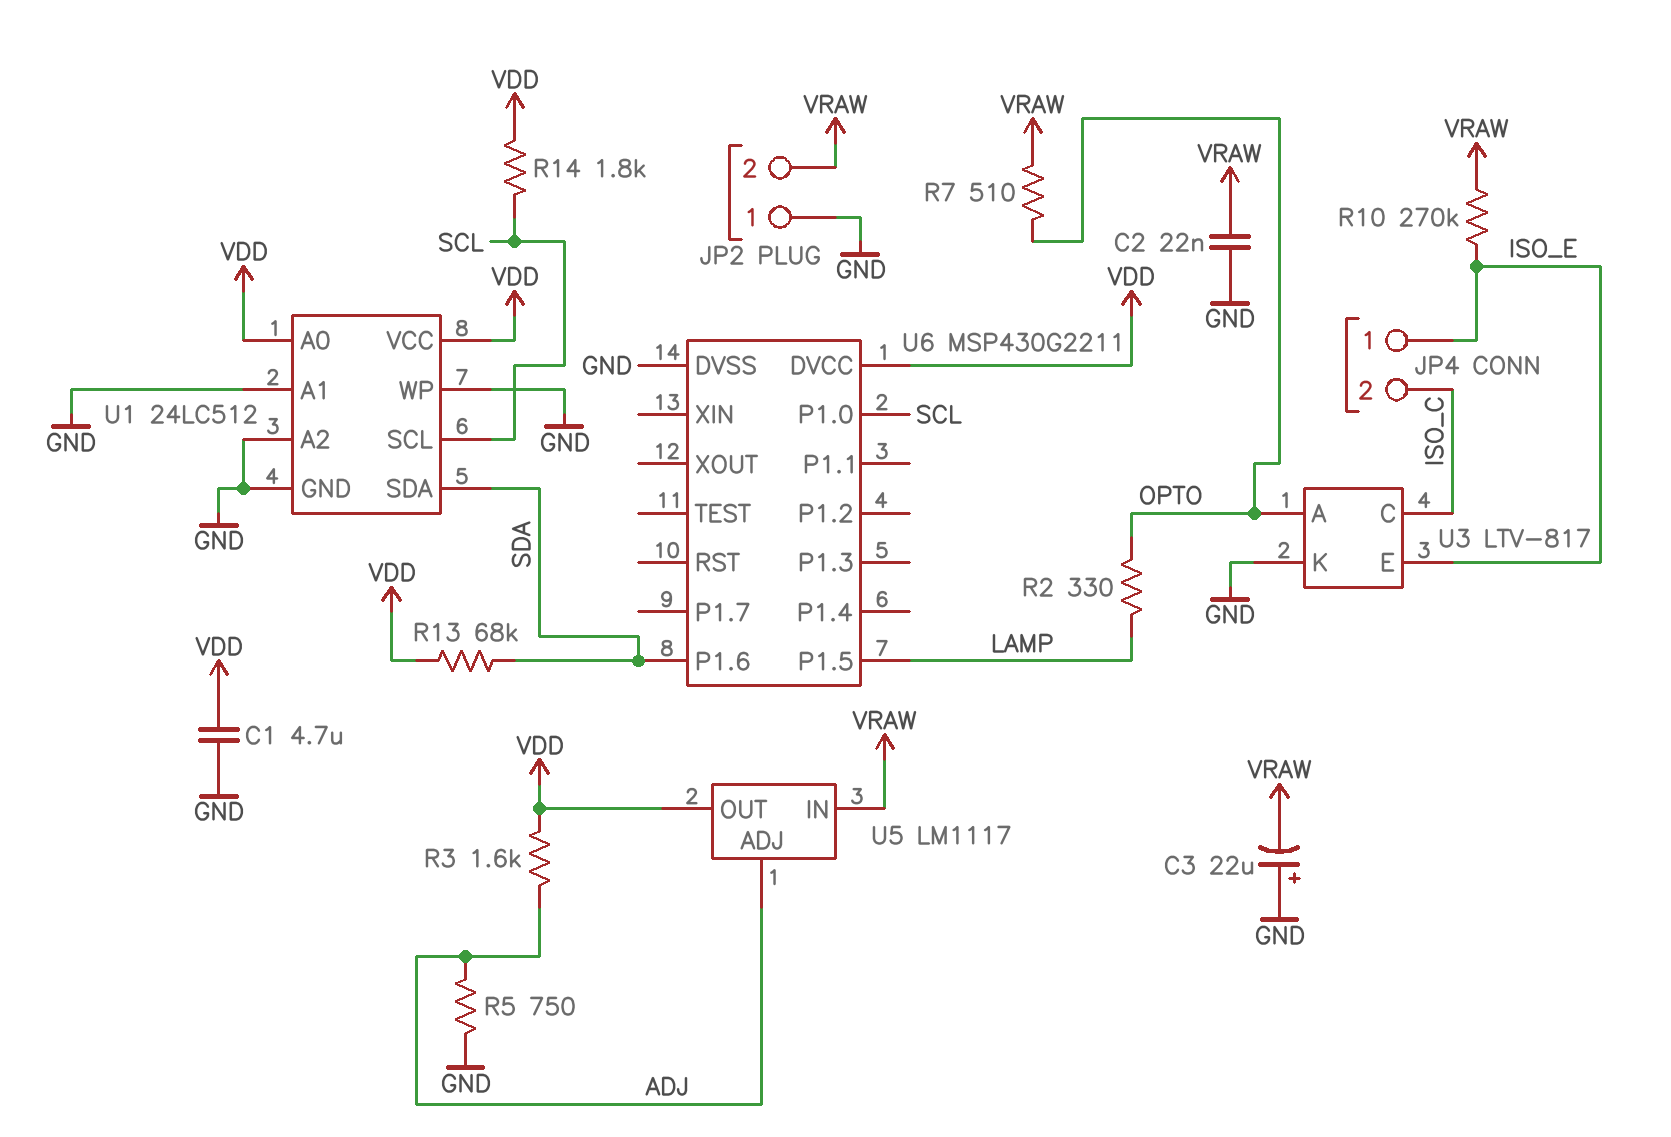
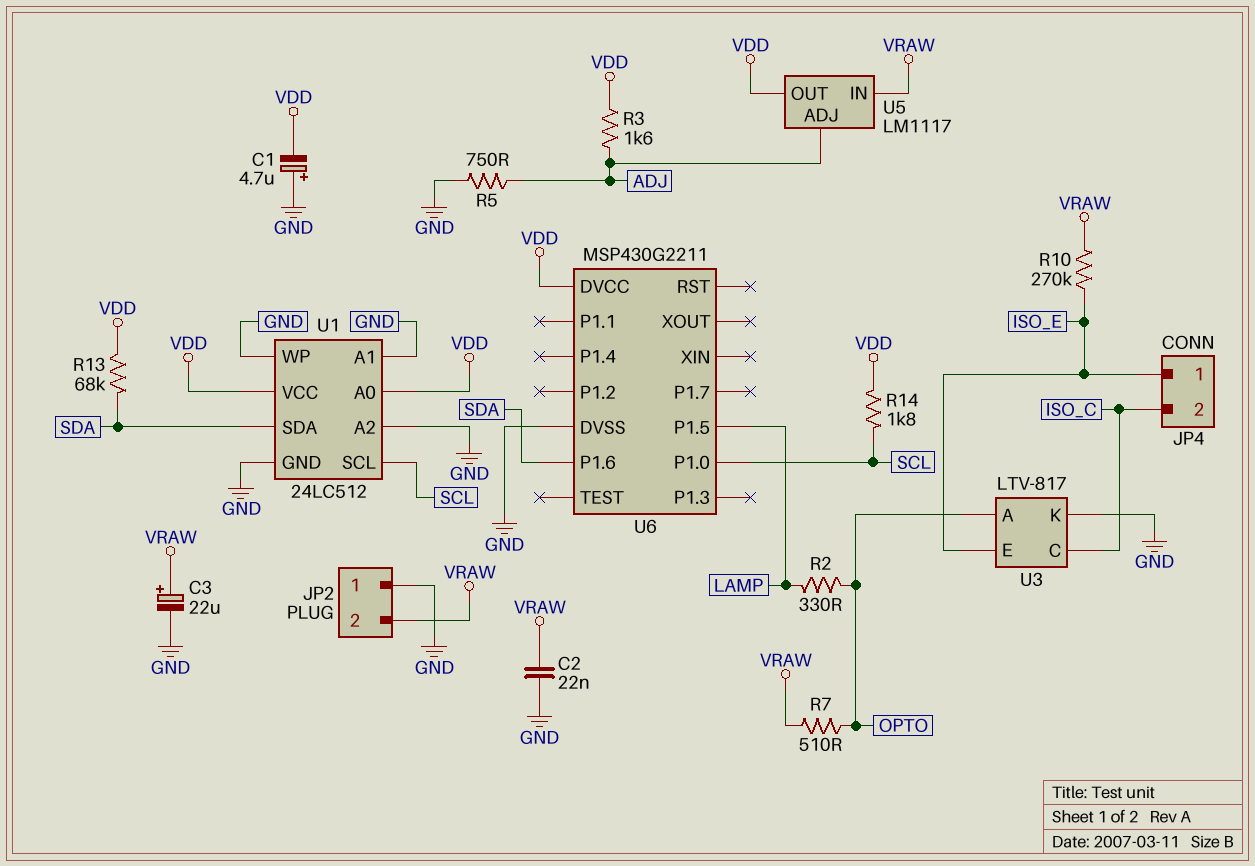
C1: 4.7uF (GND, VDD) -> 4.7uF (plus GND, minus VDD)
C3: 22uF (plus GND, minus VRAW) -> 22uF (plus VRAW, minus GND)

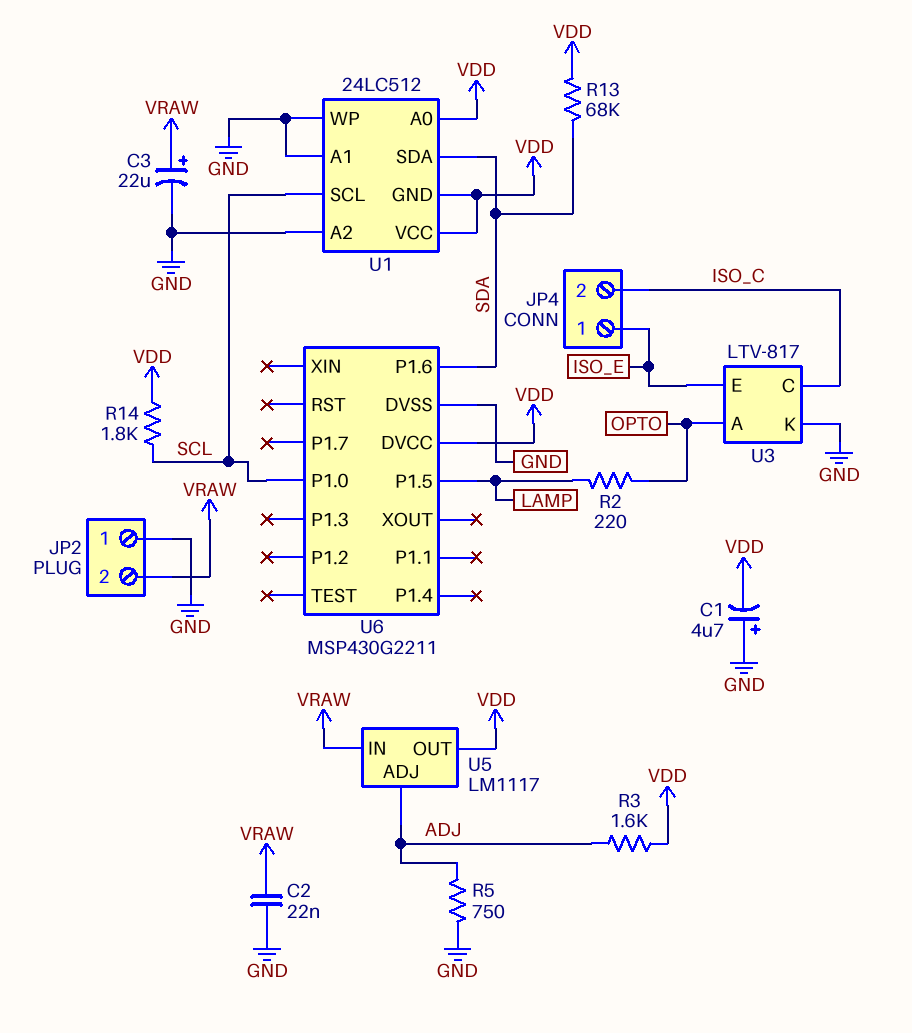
R2: 330 (LAMP, OPTO) -> 220 (LAMP, OPTO)
R7: 510 (OPTO, VRAW) -> none
R10: 270k (ISO_E, VRAW) -> none
U1 pin GND: GND -> VDD

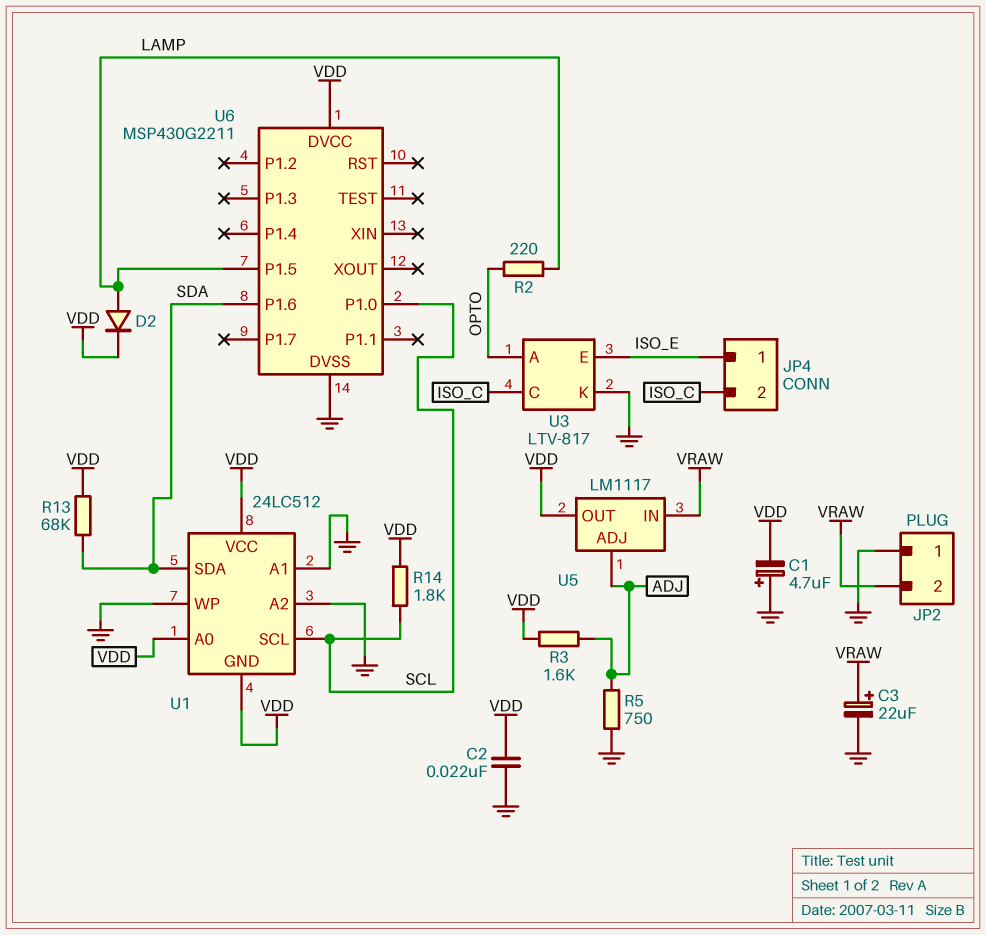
C2: 22nF (GND, VRAW) -> 22nF (GND, VDD)
D2: none -> diode (A LAMP, K VDD)

